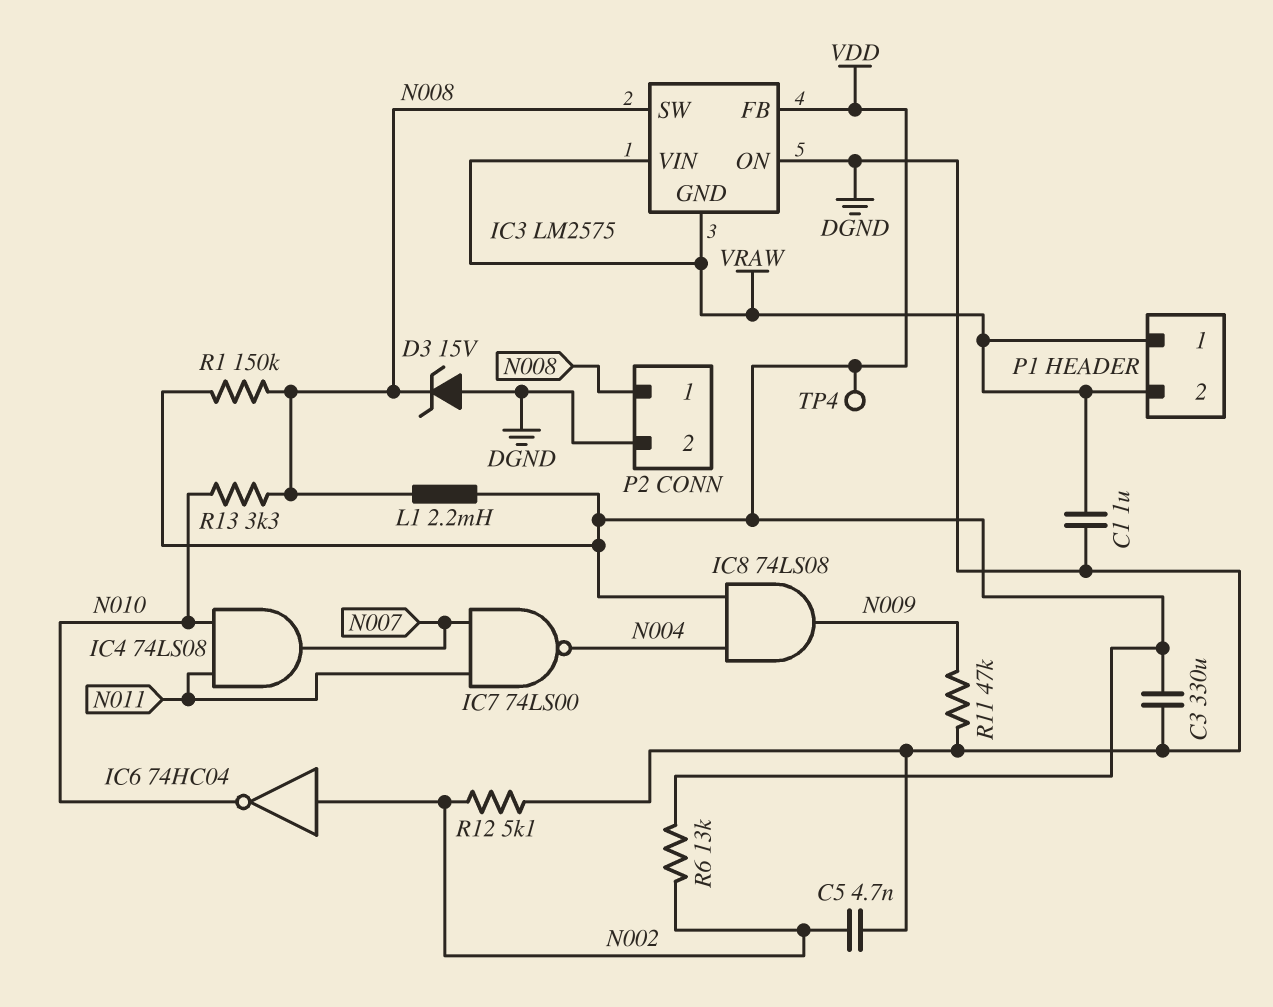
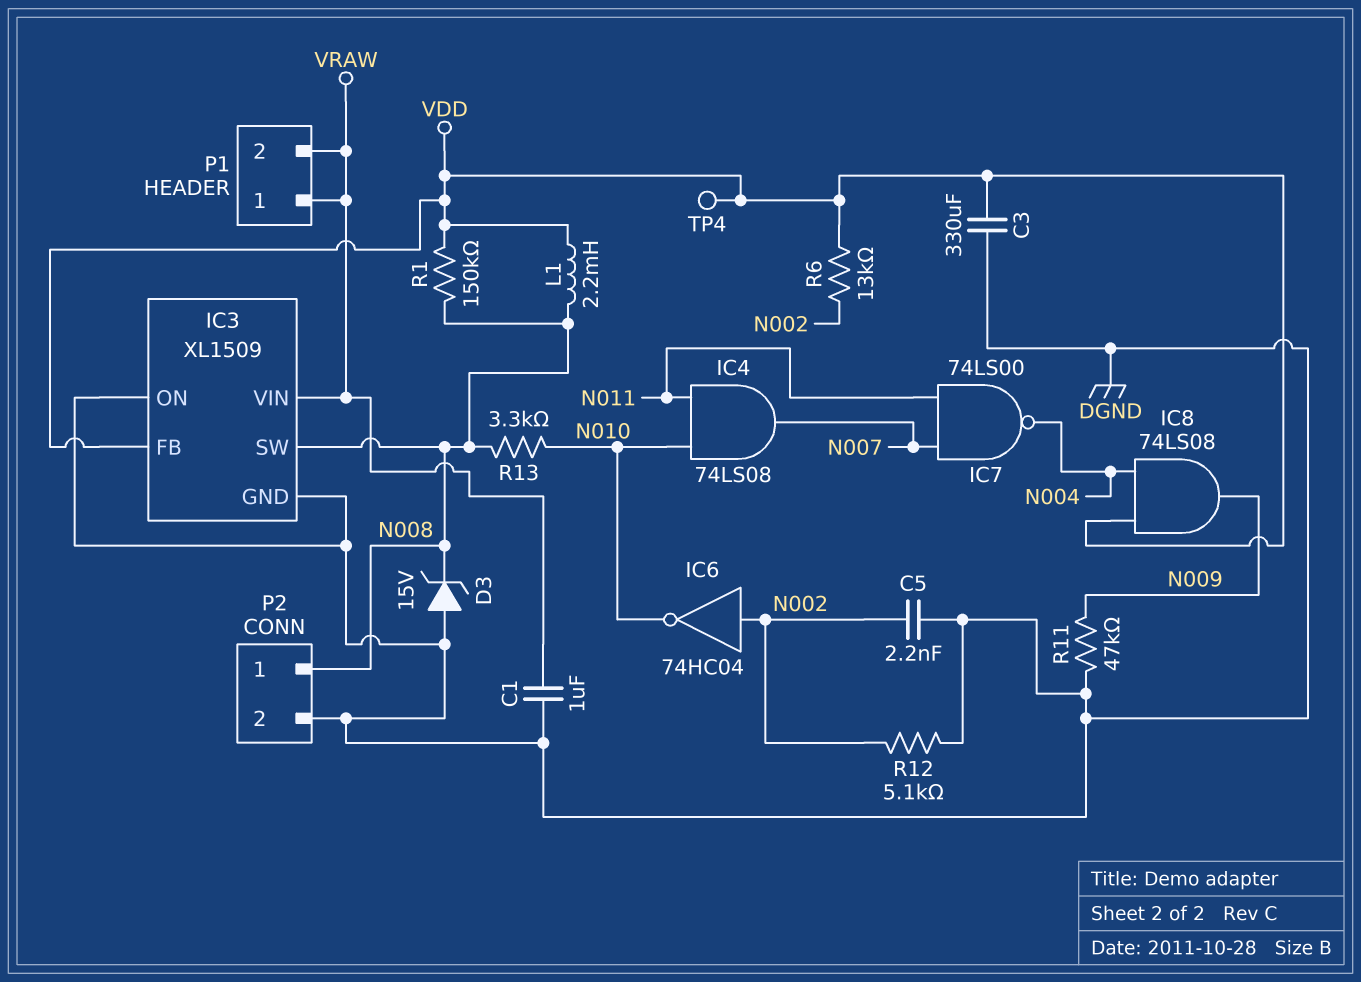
C5: 4.7nF (DGND, N002) -> 2.2nF (DGND, N002)
IC3: LM2575 -> XL1509
IC3 pin GND: VRAW -> DGND

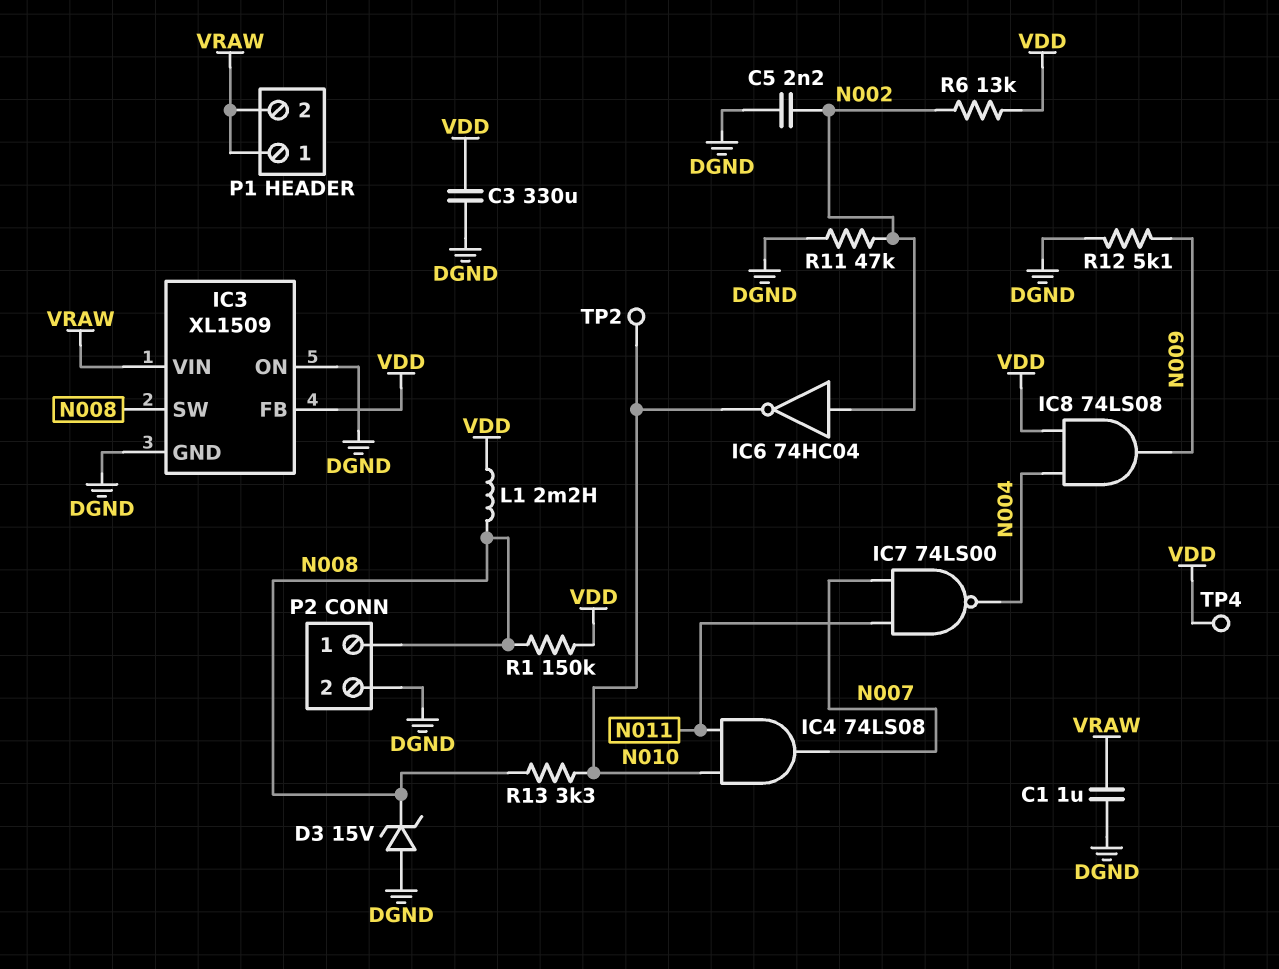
R11: 47k (DGND, N009) -> 47k (DGND, N002)
R12: 5.1k (DGND, N002) -> 5.1k (DGND, N009)
TP2: none -> test point (N010)

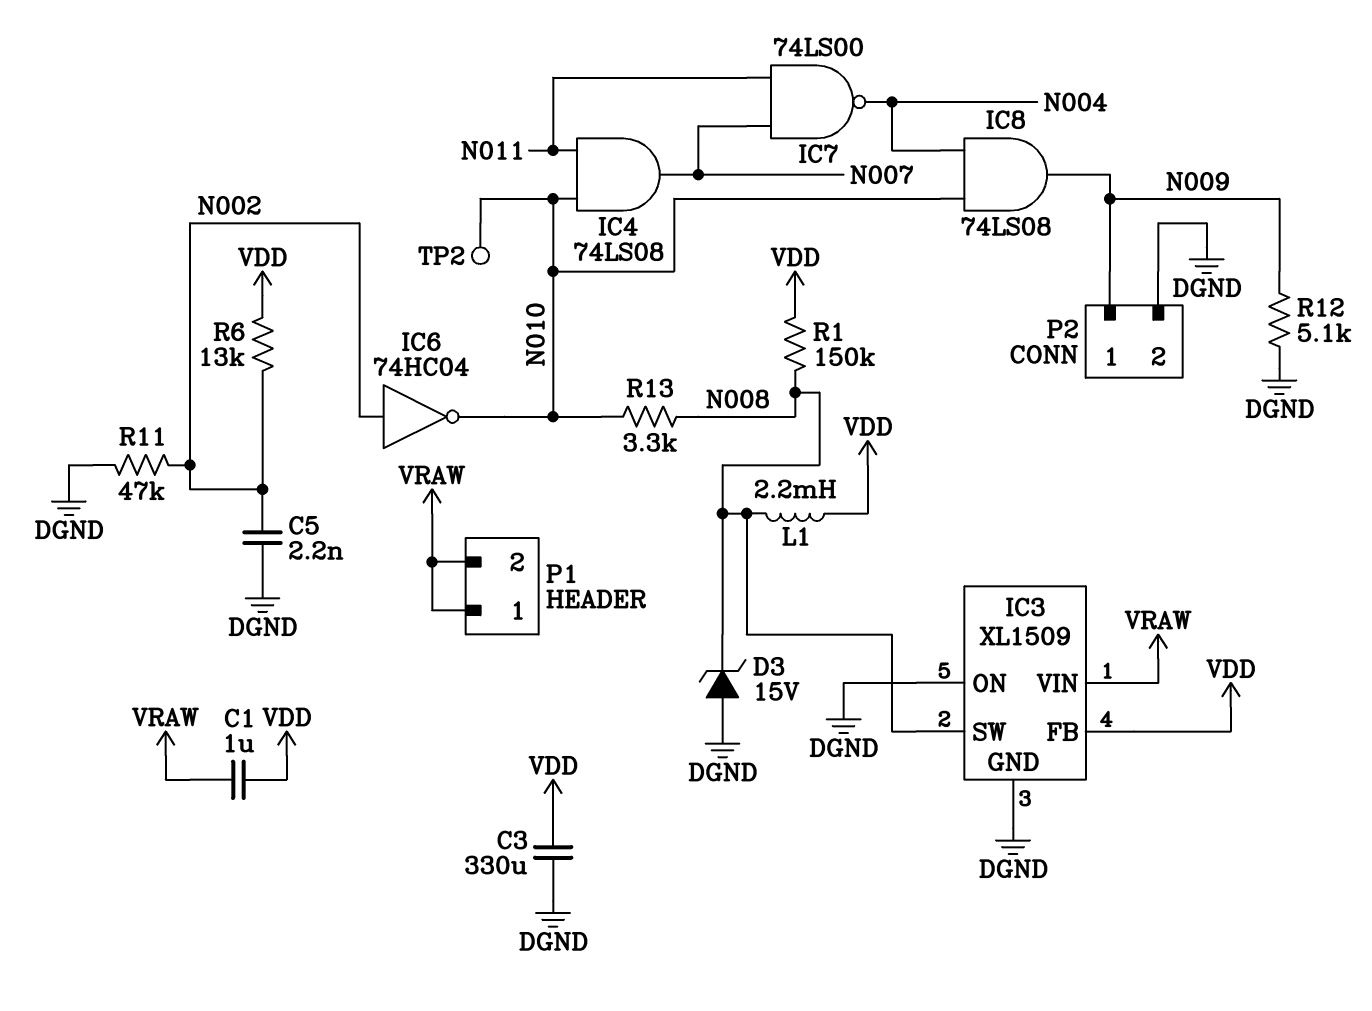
C1: 1uF (DGND, VRAW) -> 1uF (VDD, VRAW)
IC8: AND 74LS08 (in N004, in VDD, out N009) -> AND 74LS08 (in N004, in N010, out N009)
P2 pin 1: N008 -> N009
TP4: test point (VDD) -> none

